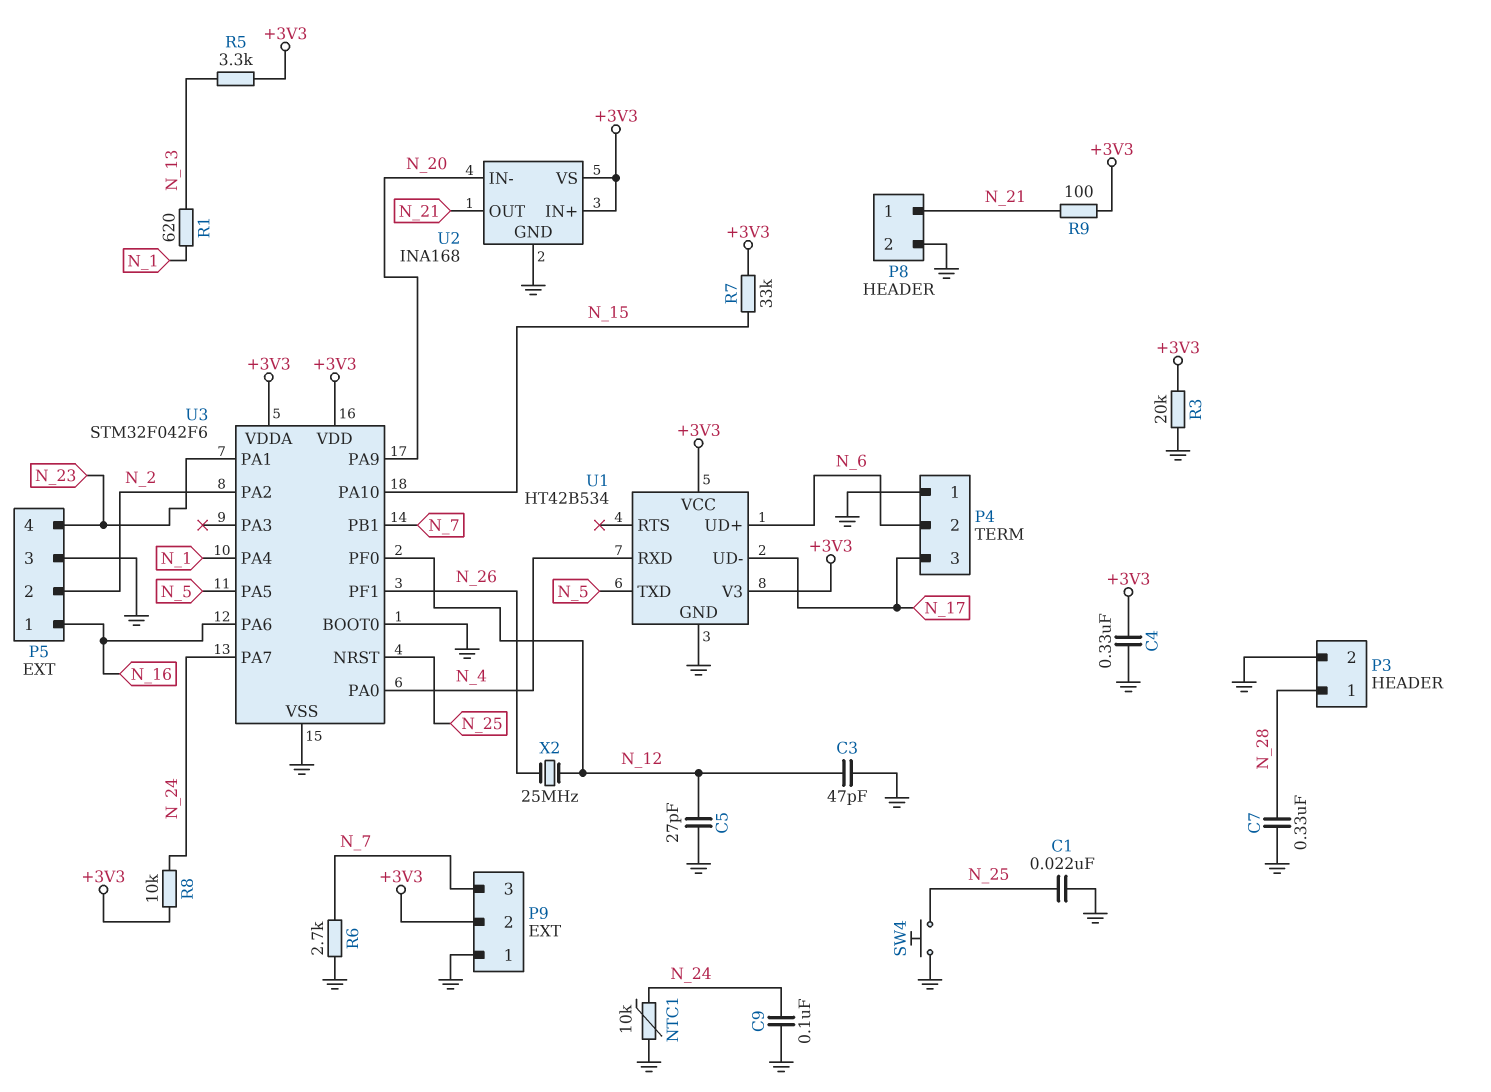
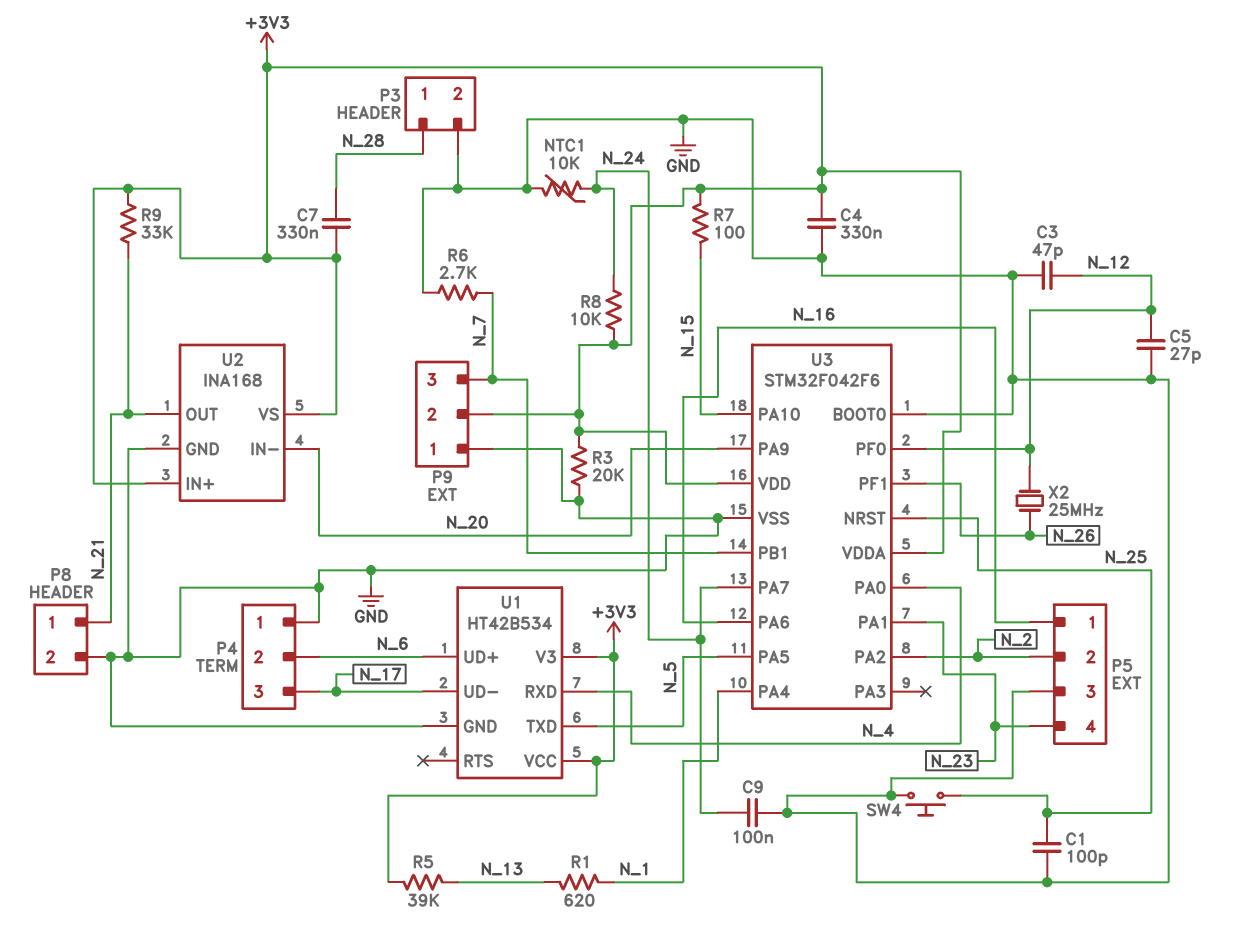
C1: 22nF (GND, N_25) -> 100pF (GND, N_25)
C7: 330nF (GND, N_28) -> 330nF (+3V3, N_28)
R5: 3.3k (+3V3, N_13) -> 39k (+3V3, N_13)
R7: 33k (+3V3, N_15) -> 100 (+3V3, N_15)
R9: 100 (+3V3, N_21) -> 33k (+3V3, N_21)

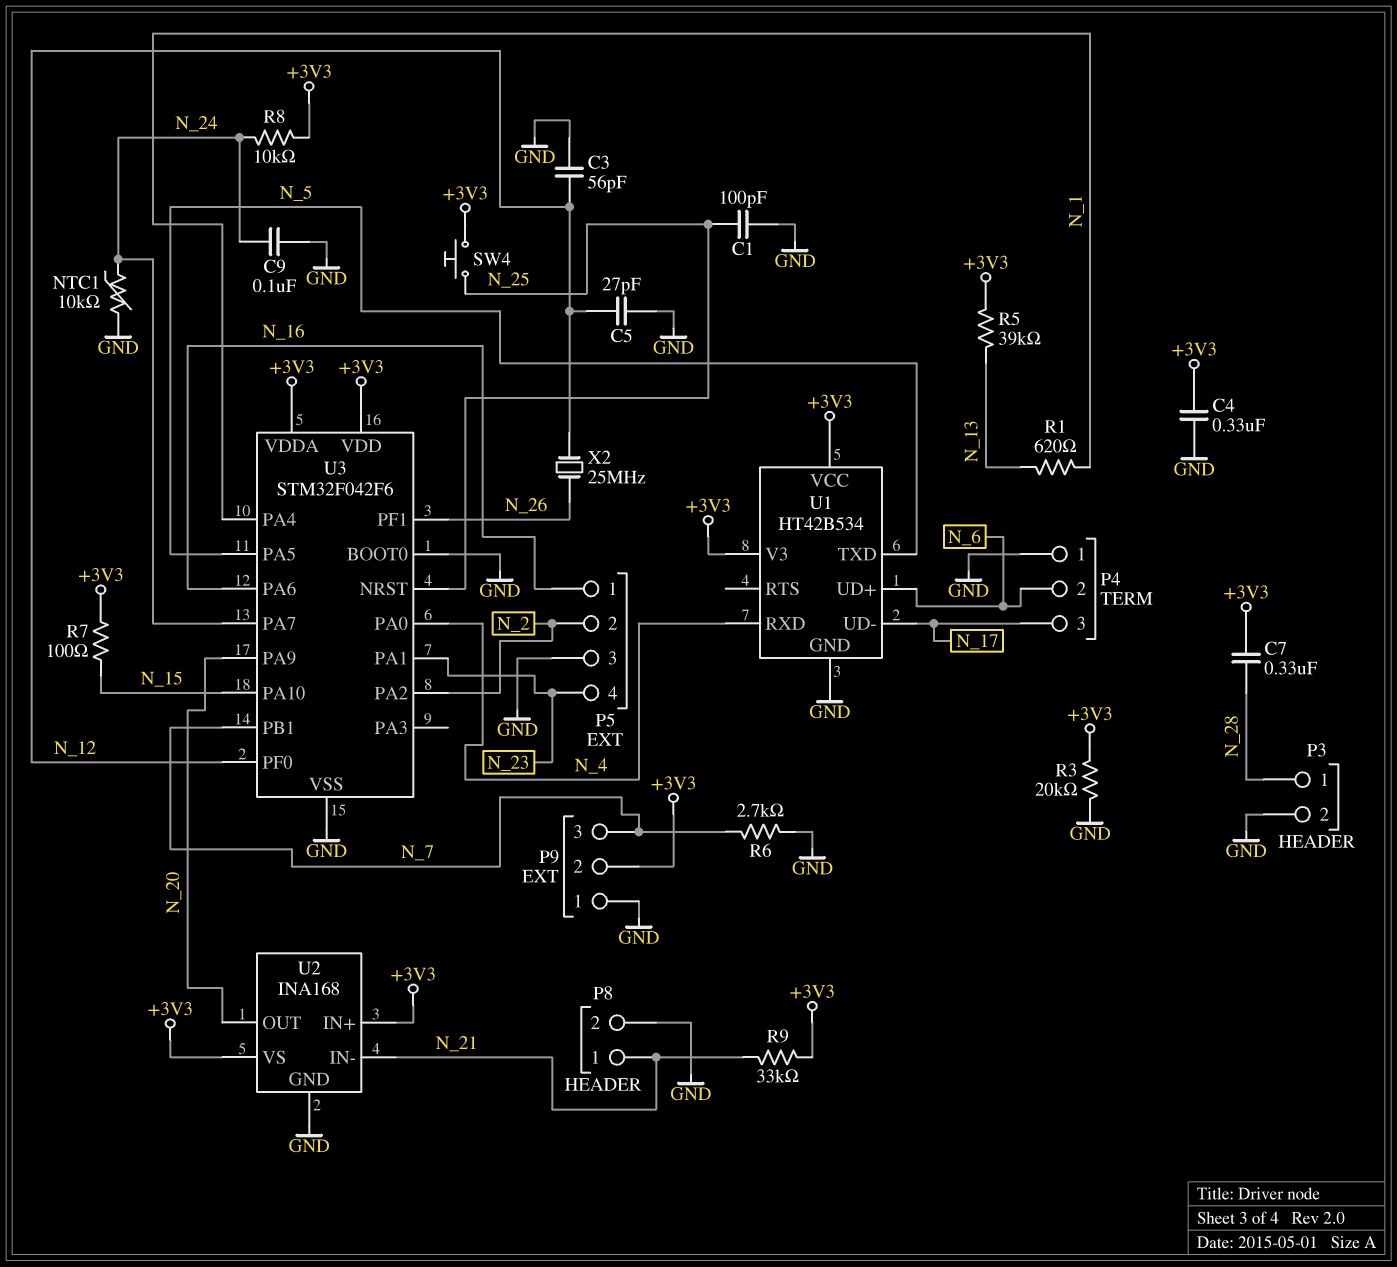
C3: 47pF (GND, N_12) -> 56pF (GND, N_12)
SW4: button (GND, N_25) -> button (+3V3, N_25)
U2 pin IN-: N_20 -> N_21
U2 pin OUT: N_21 -> N_20

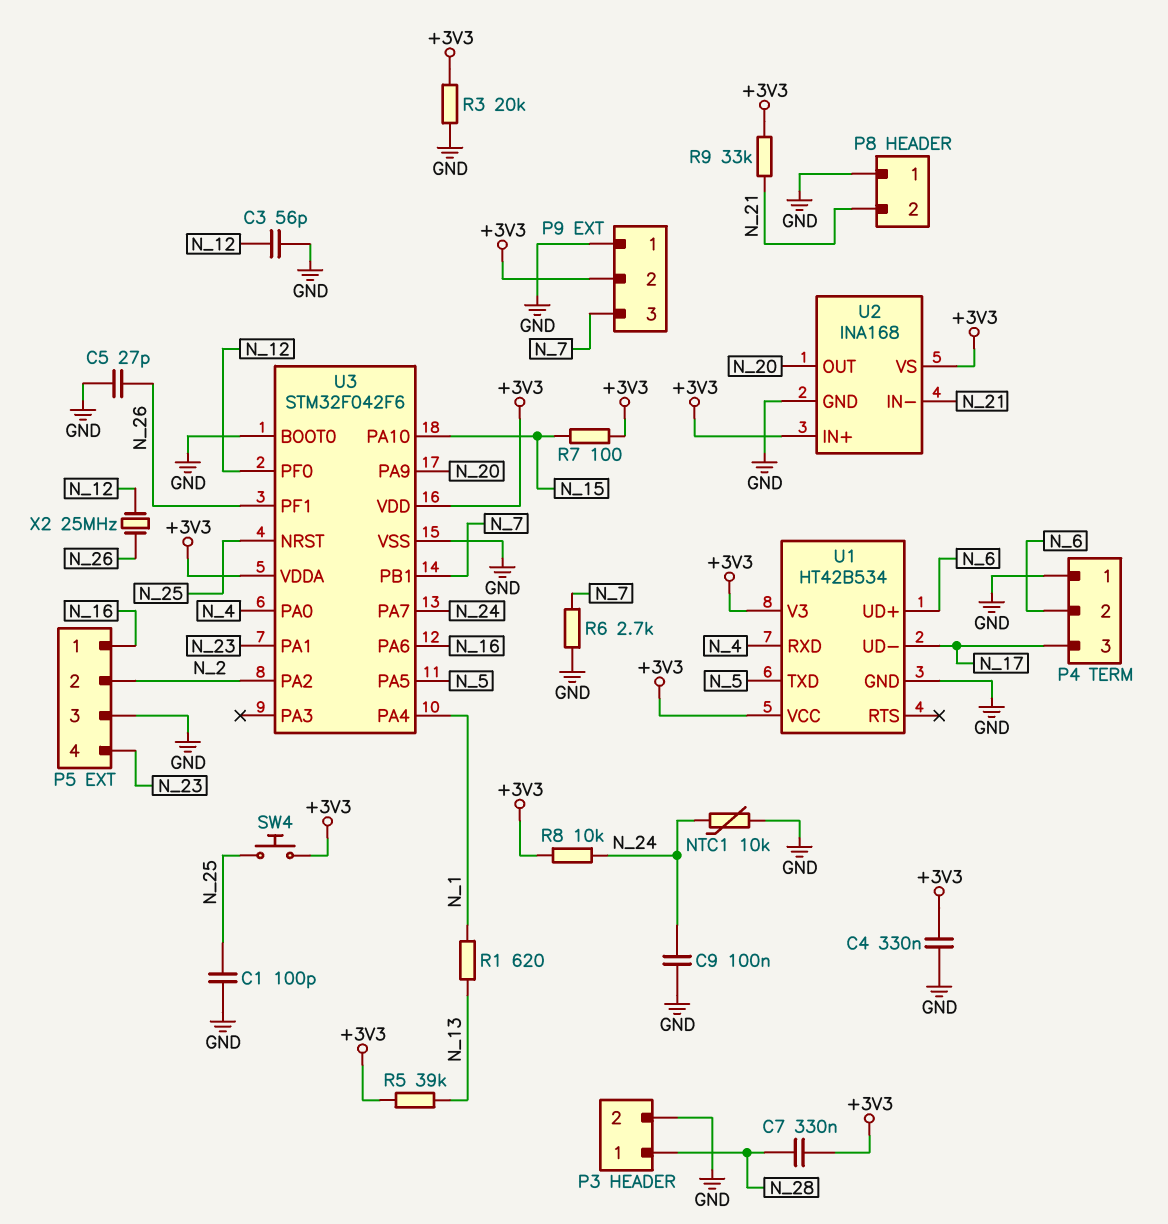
C5: 27pF (GND, N_12) -> 27pF (GND, N_26)
P8 pin 1: N_21 -> GND
P8 pin 2: GND -> N_21

